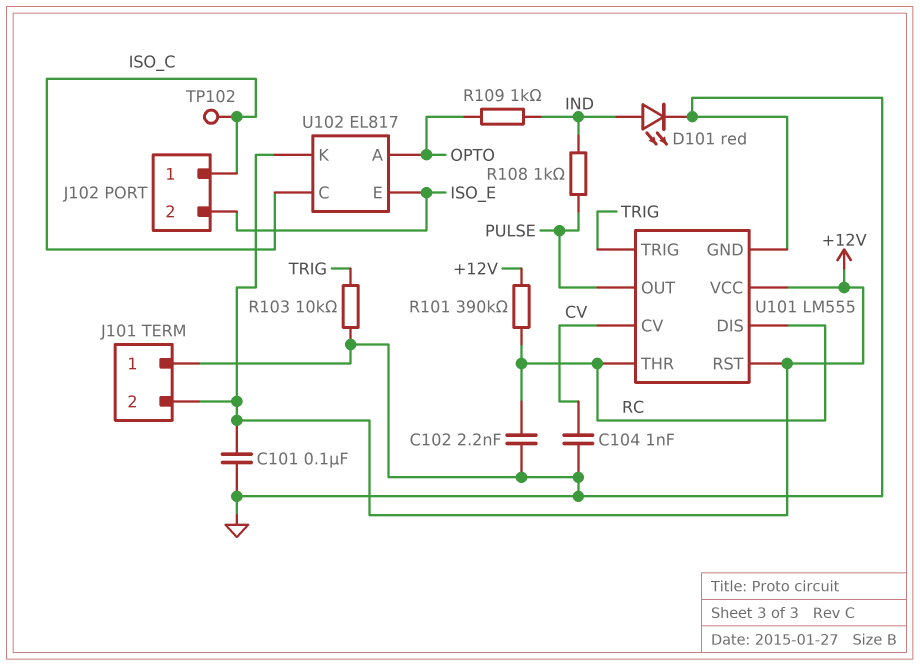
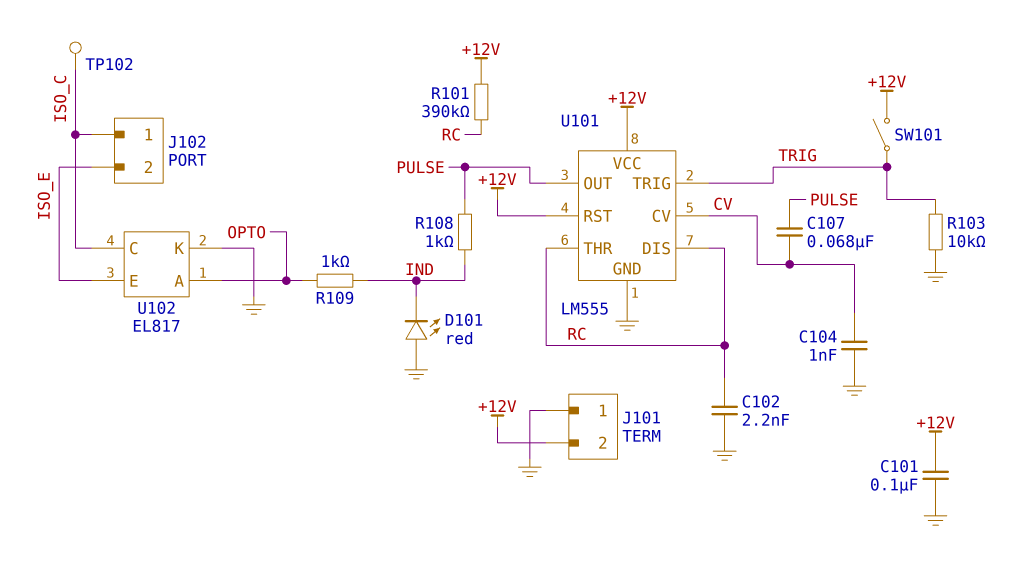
C107: none -> 68nF (CV, PULSE)
D101: LED red (A IND, K GND) -> LED red (A GND, K IND)
SW101: none -> switch (+12V, TRIG)
U102 pin K: +12V -> GND

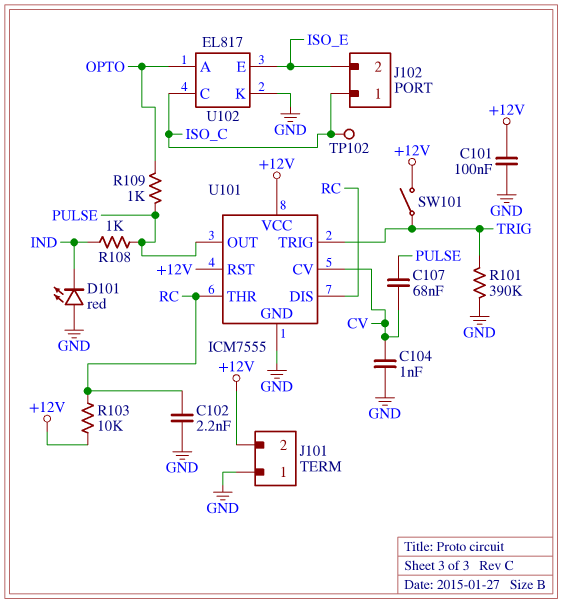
R101: 390k (+12V, RC) -> 390k (GND, TRIG)
R103: 10k (GND, TRIG) -> 10k (+12V, RC)
R109: 1k (IND, OPTO) -> 1k (OPTO, PULSE)
U101: LM555 -> ICM7555

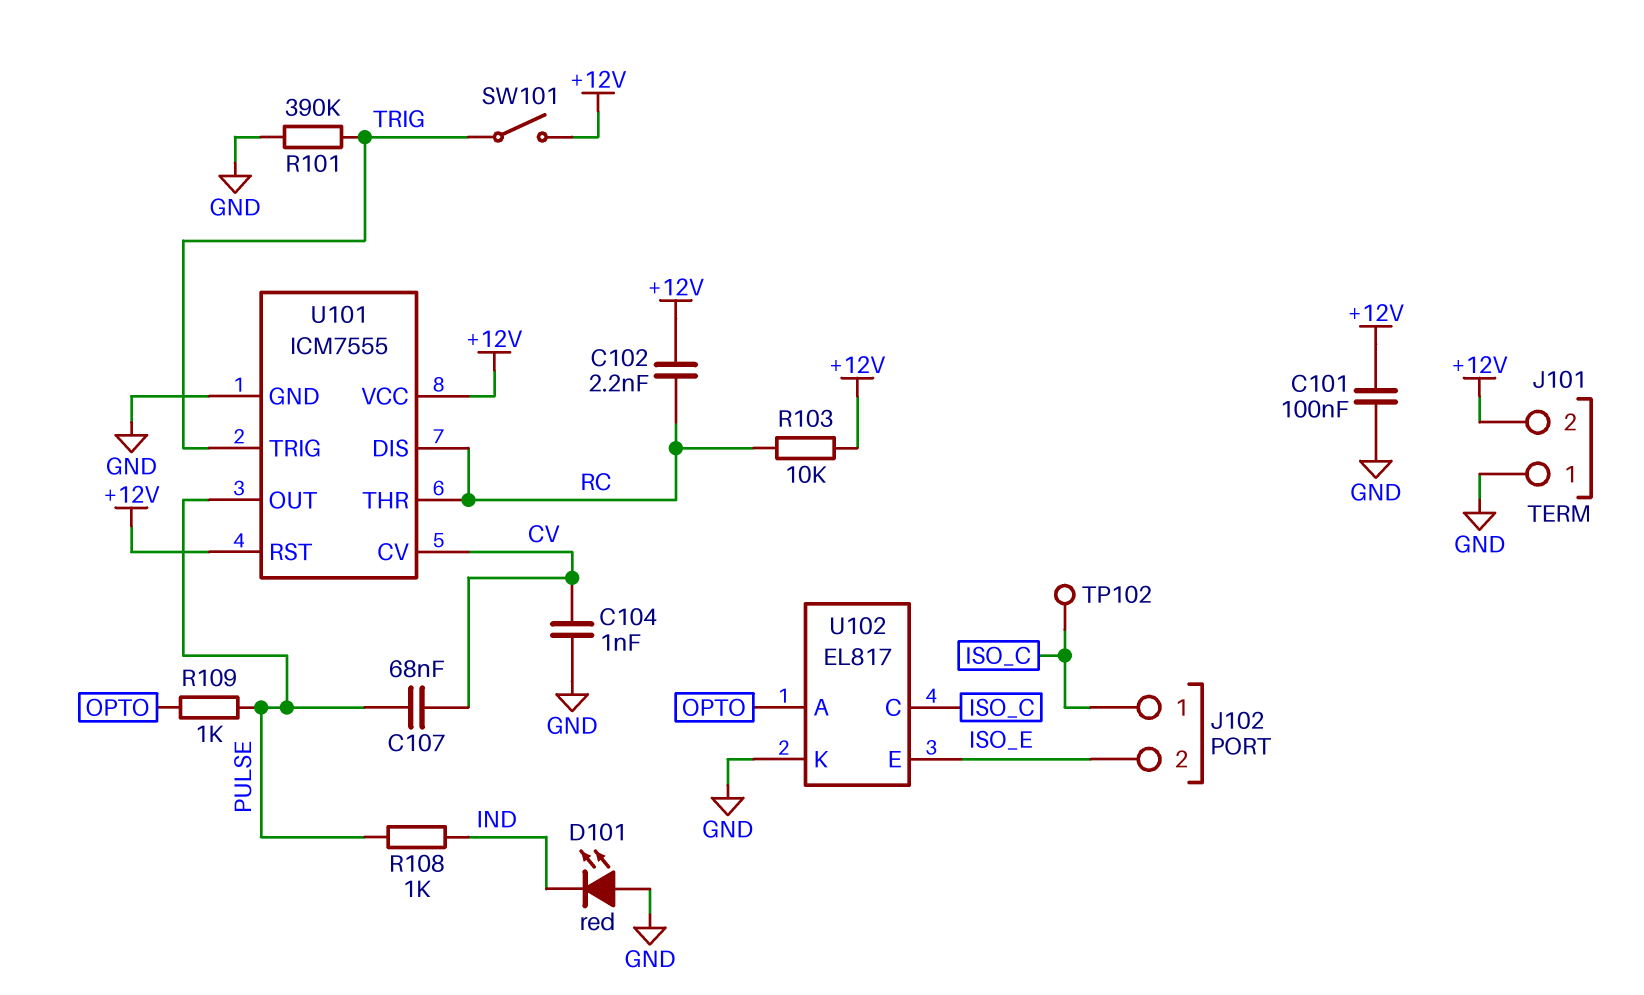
C102: 2.2nF (GND, RC) -> 2.2nF (+12V, RC)

